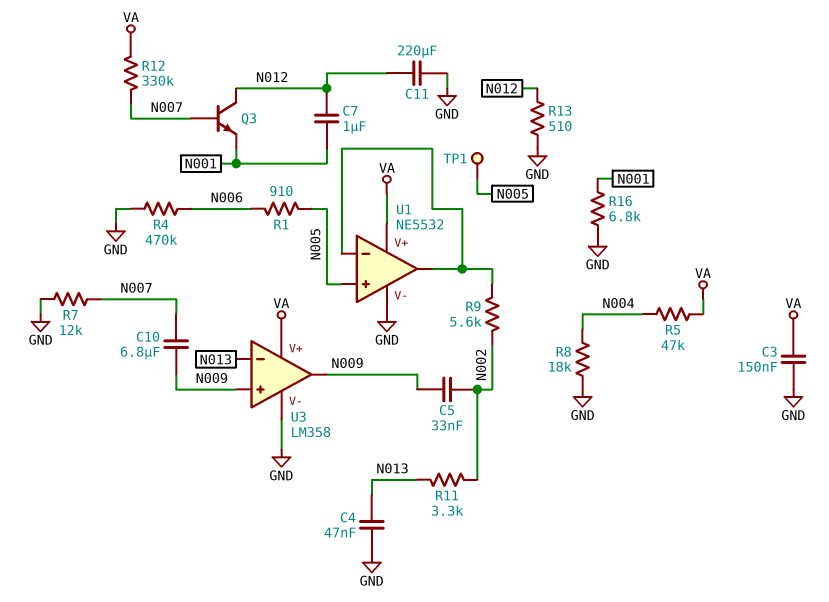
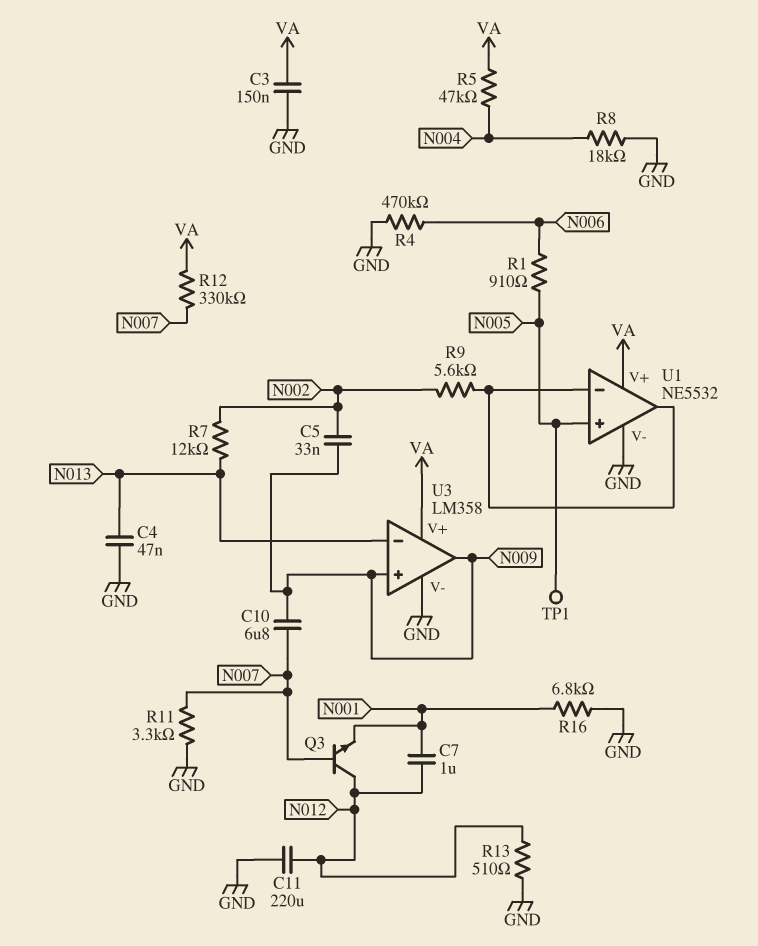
R7: 12k (GND, N007) -> 12k (N002, N013)
R11: 3.3k (N002, N013) -> 3.3k (GND, N007)

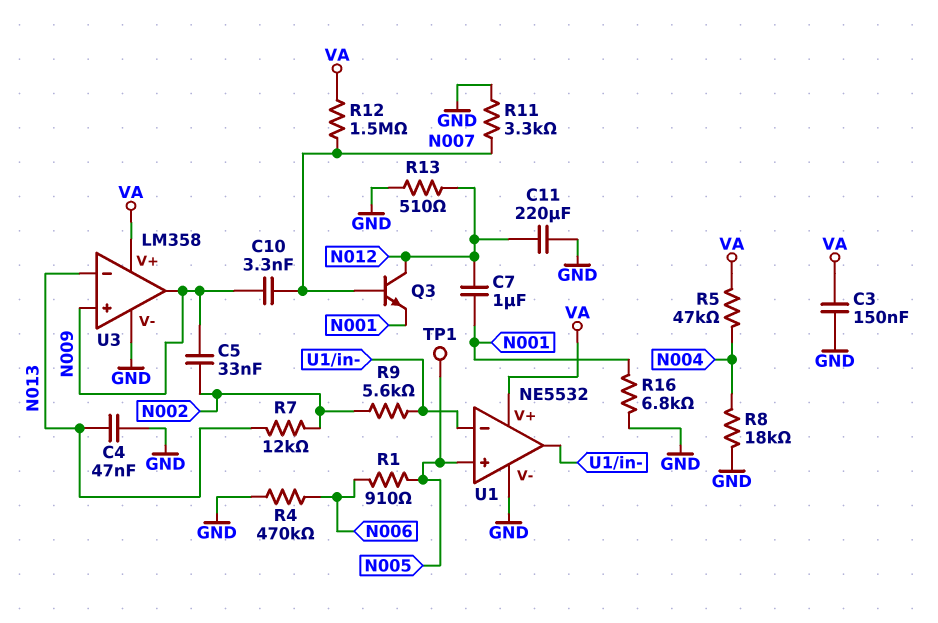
C10: 6.8uF (N007, N009) -> 3.3nF (N007, N009)
R12: 330k (N007, VA) -> 1.5M (N007, VA)

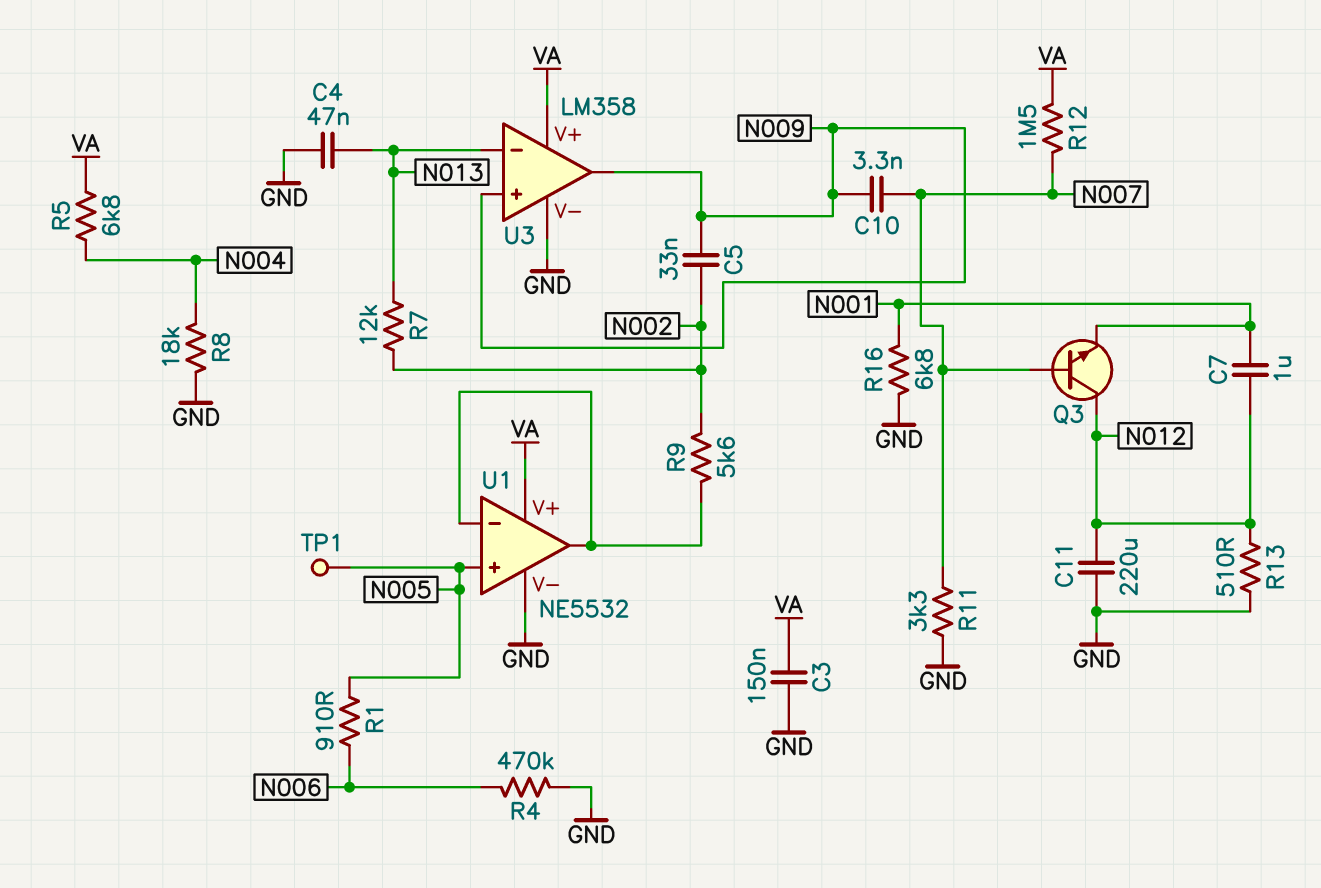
R5: 47k (N004, VA) -> 6.8k (N004, VA)

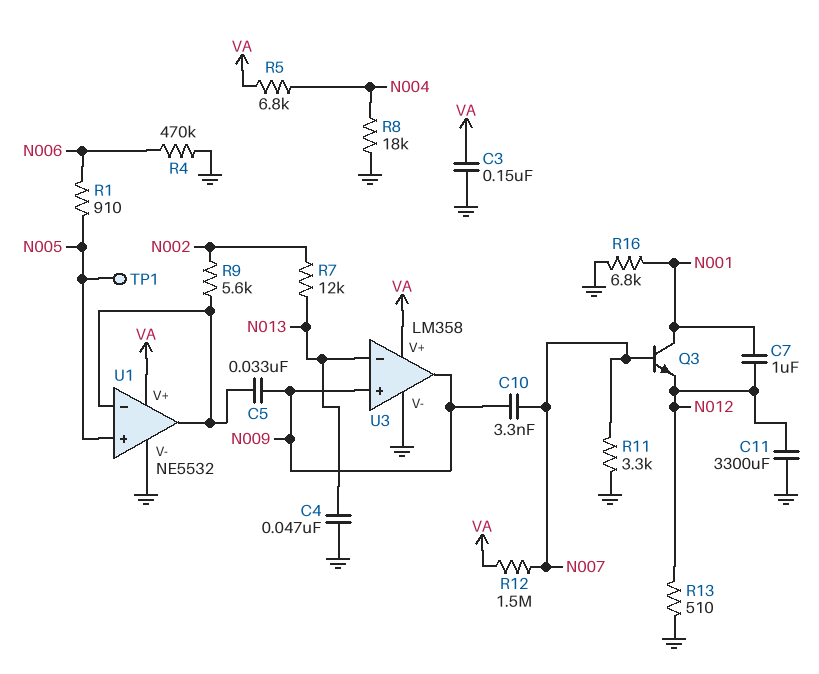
C5: 33nF (N002, N009) -> 33nF (N009, U1/in-)
C11: 220uF (GND, N012) -> 3300uF (GND, N012)
Q3: NPN (B N007, C N012, E N001) -> NPN (B N007, C N001, E N012)

